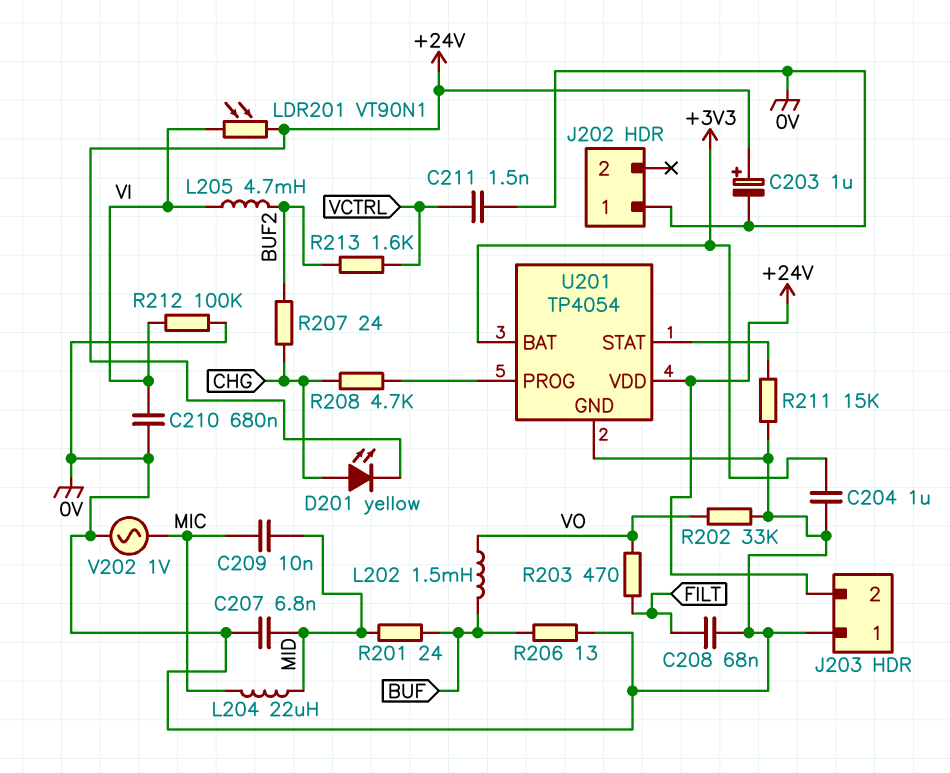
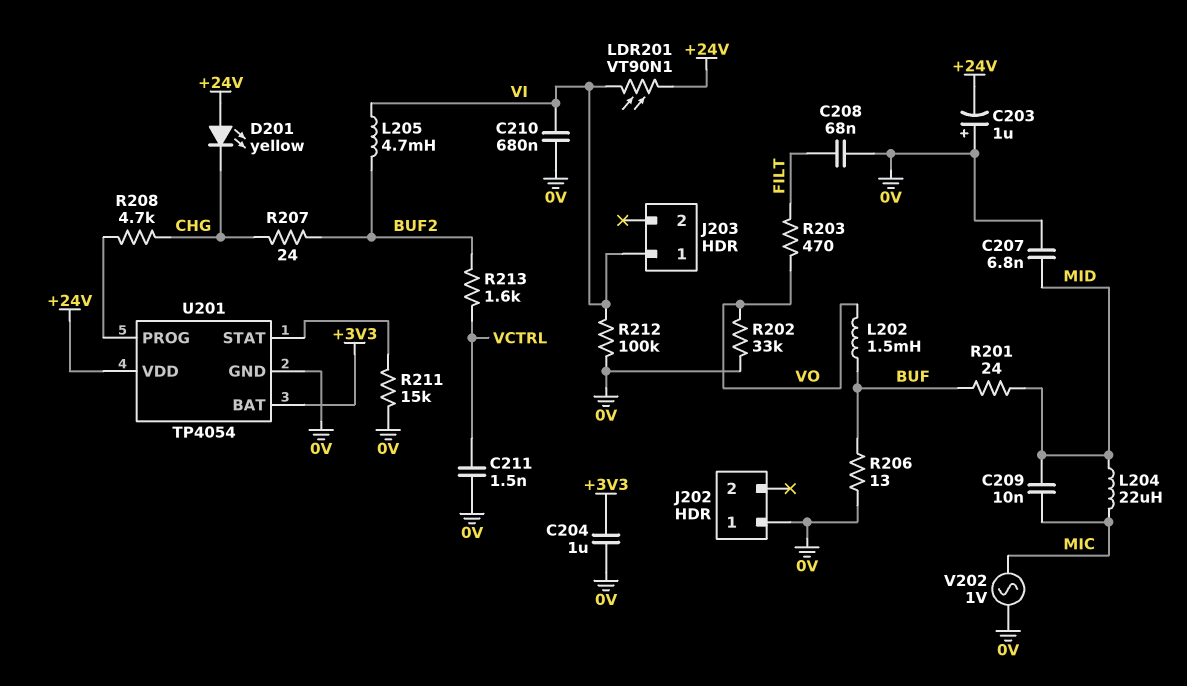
C203: 1uF (plus +24V, minus 0V) -> 1uF (plus 0V, minus +24V)
D201: LED yellow (A CHG, K +24V) -> LED yellow (A +24V, K CHG)
J203 pin 1: 0V -> VI
J203 pin 2: +24V -> none

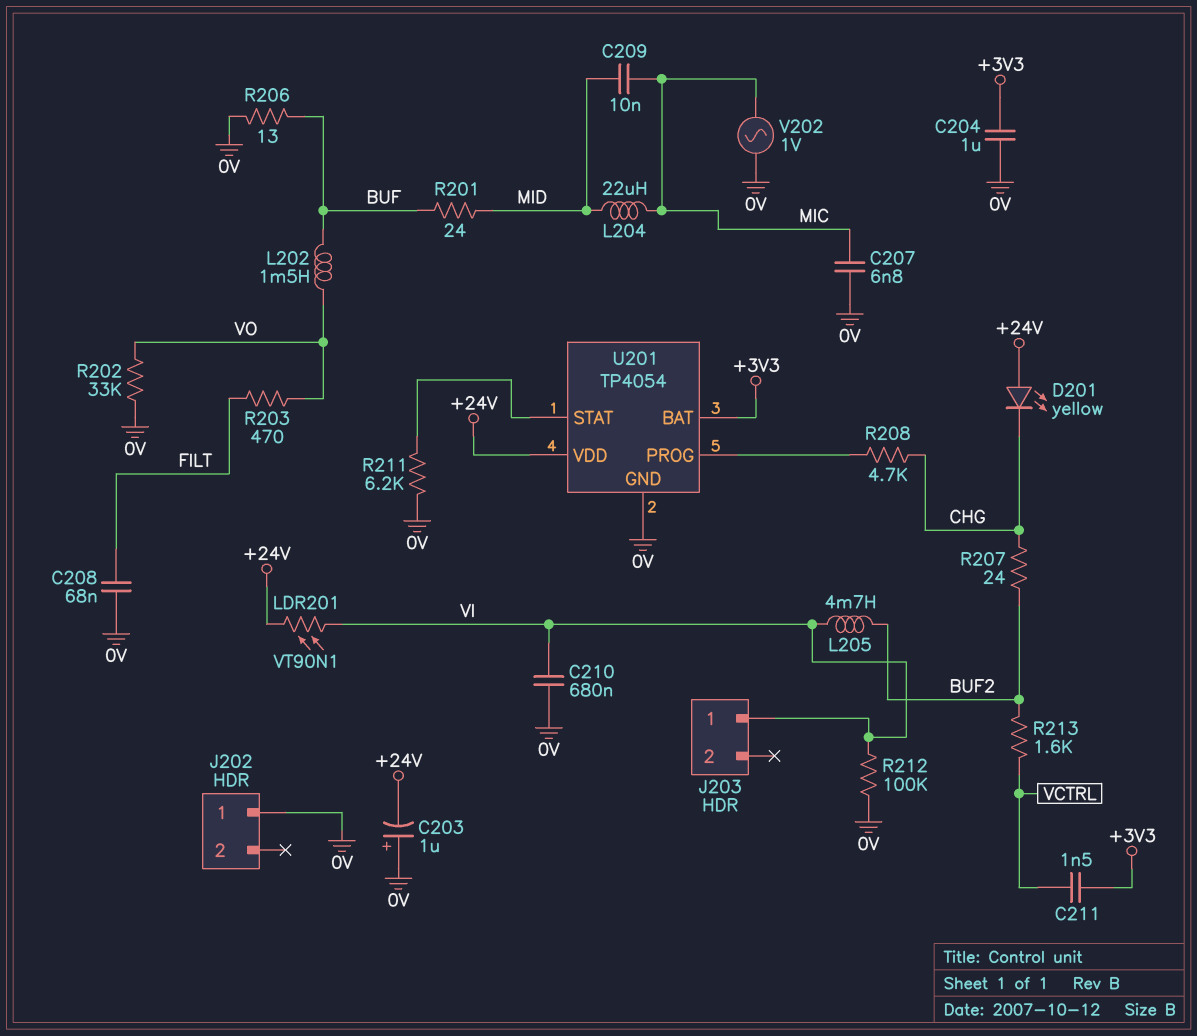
C207: 6.8nF (0V, MID) -> 6.8nF (0V, MIC)
C211: 1.5nF (0V, VCTRL) -> 1.5nF (+3V3, VCTRL)
R211: 15k (0V, U201/STAT) -> 6.2k (0V, U201/STAT)

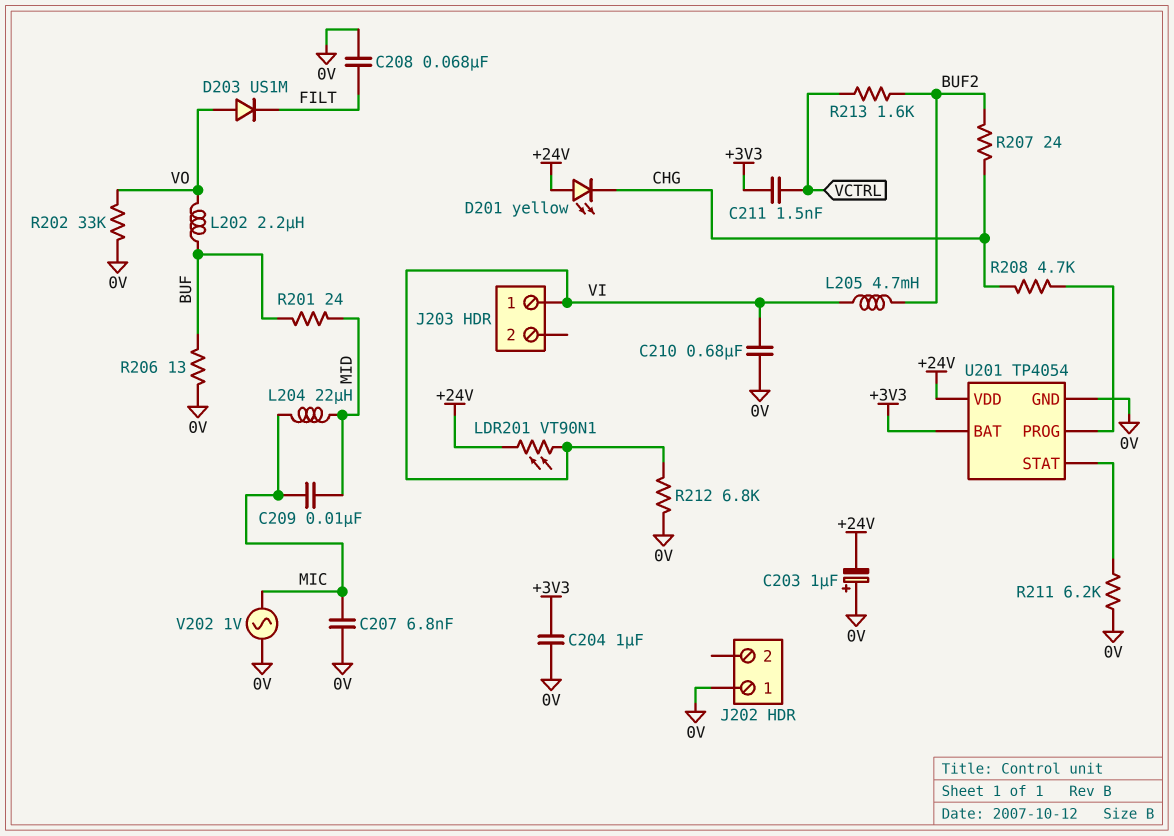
D203: none -> diode US1M (A VO, K FILT)
L202: 1.5mH (BUF, VO) -> 2.2uH (BUF, VO)
R203: 470 (FILT, VO) -> none
R212: 100k (0V, VI) -> 6.8k (0V, VI)

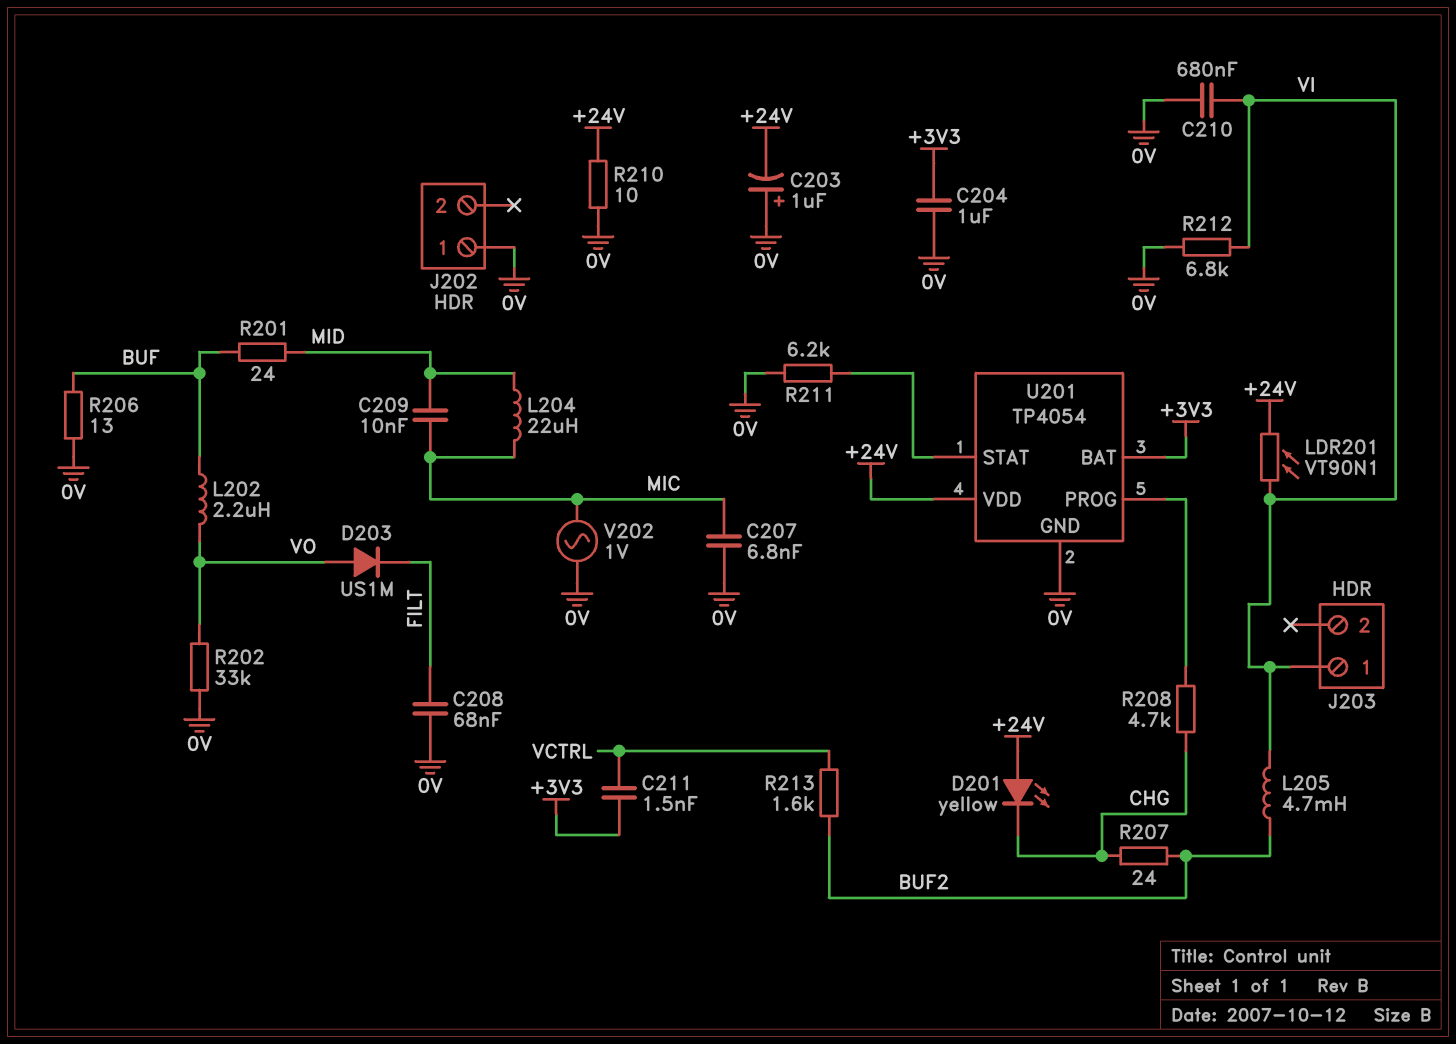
R210: none -> 10 (+24V, 0V)

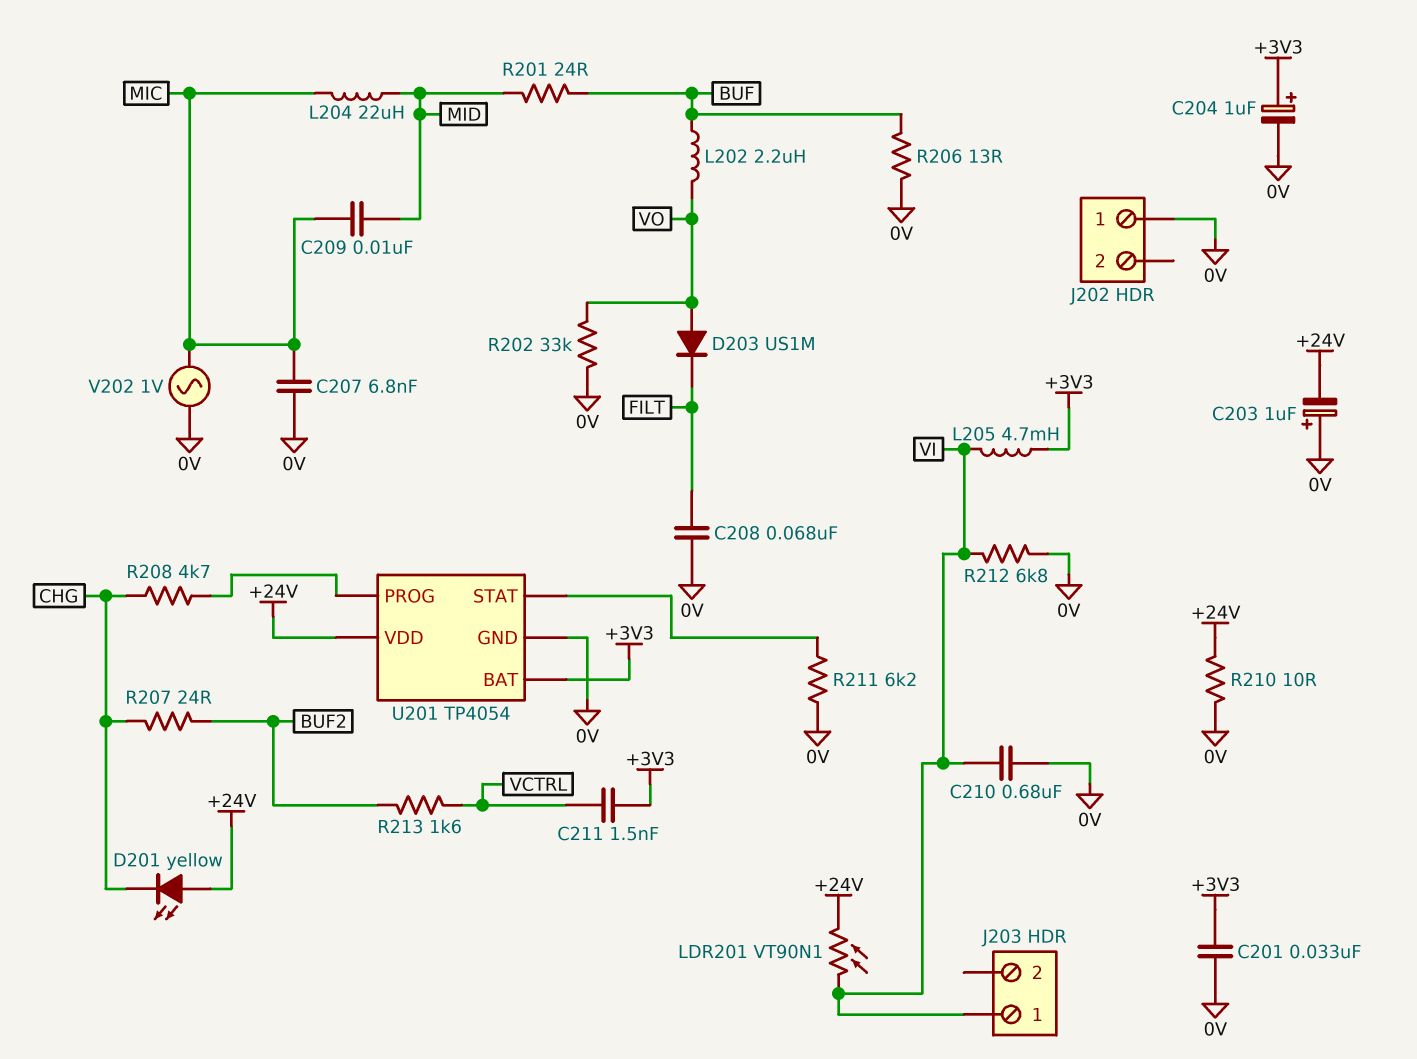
C201: none -> 33nF (+3V3, 0V)
C204: 1uF (+3V3, 0V) -> 1uF (plus +3V3, minus 0V)
L205: 4.7mH (BUF2, VI) -> 4.7mH (+3V3, VI)

